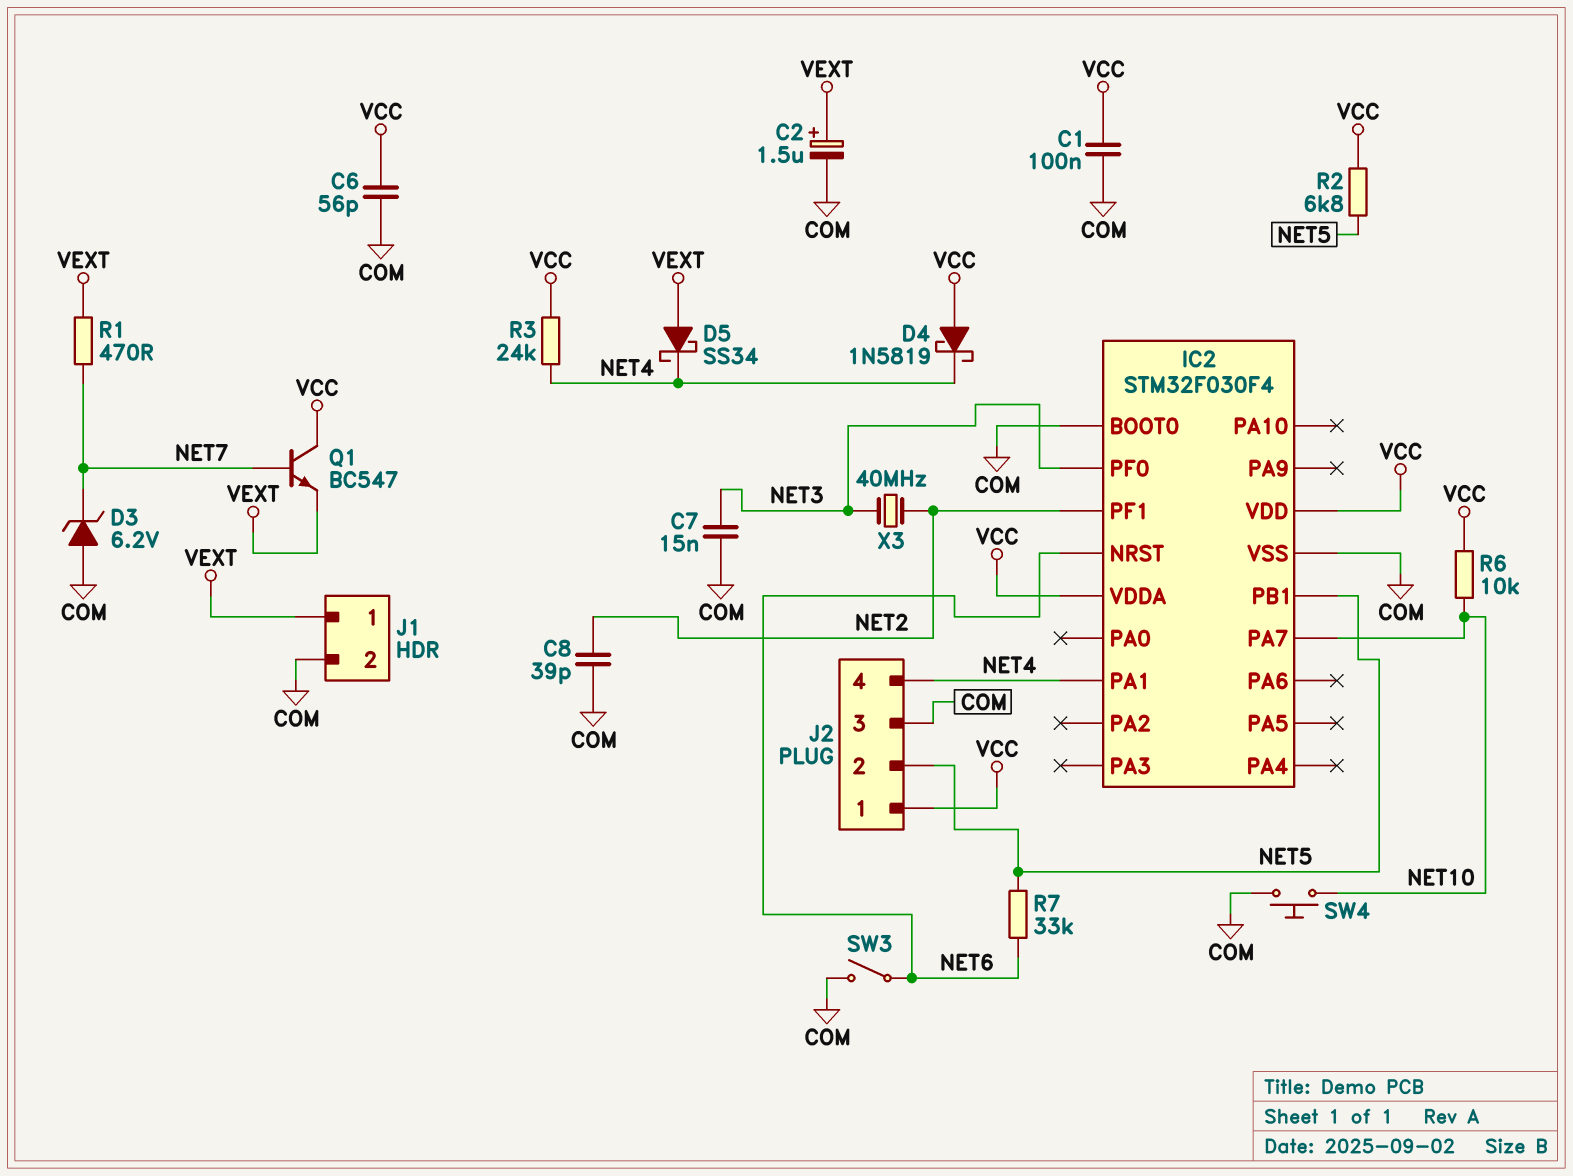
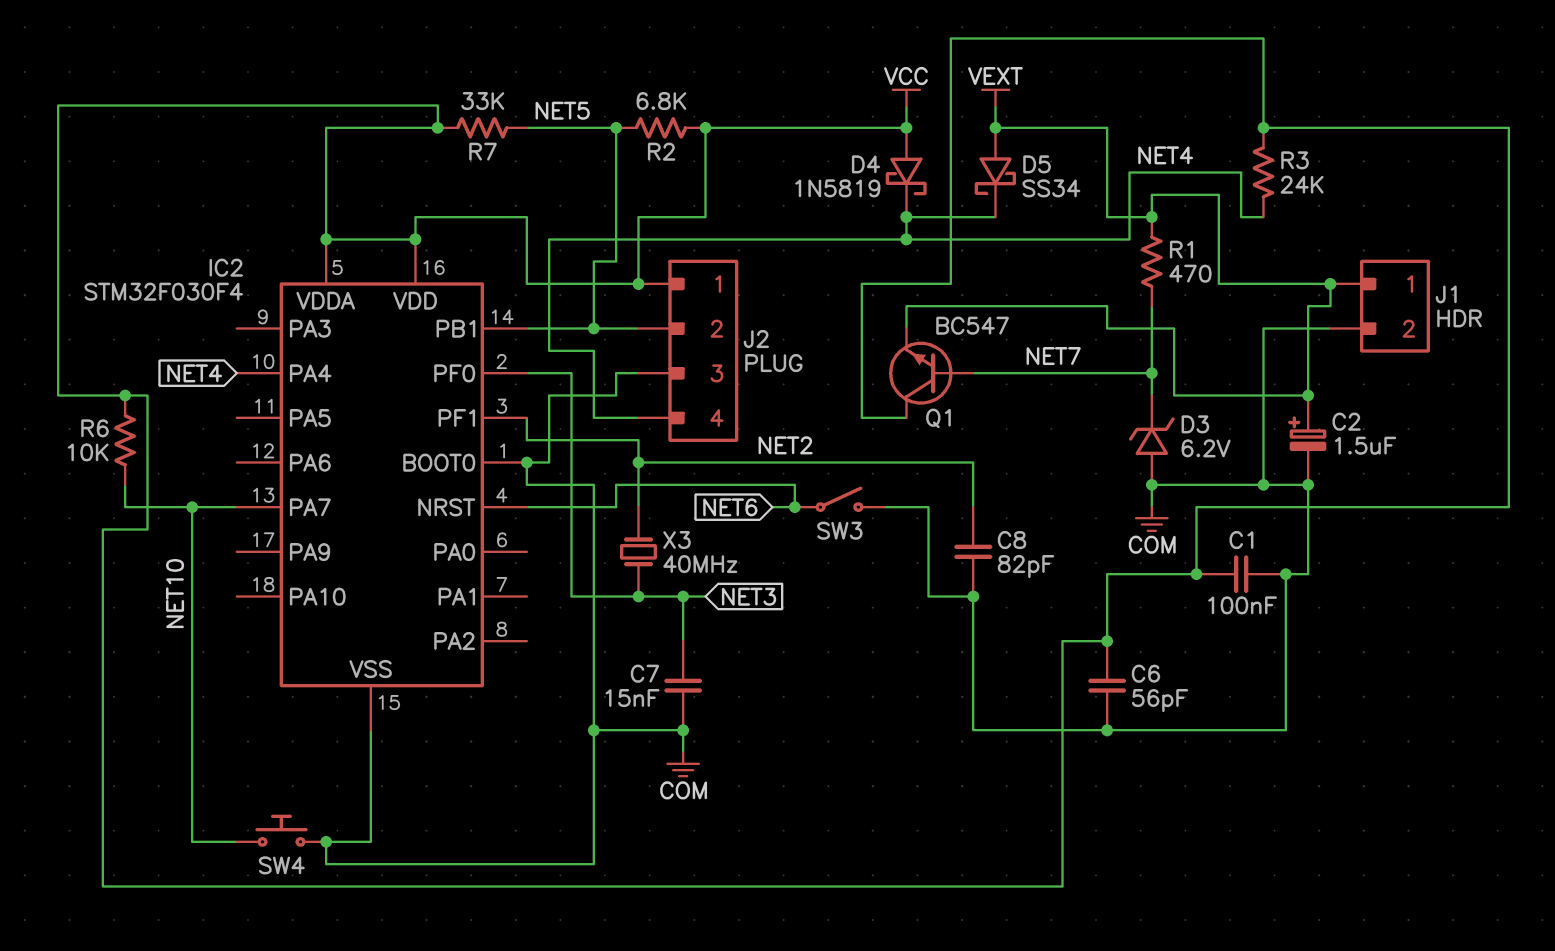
C8: 39pF (COM, NET2) -> 82pF (COM, NET2)
IC2 pin PA1: NET4 -> none
IC2 pin PA4: none -> NET4
R7: 33k (NET5, NET6) -> 33k (NET5, VCC)

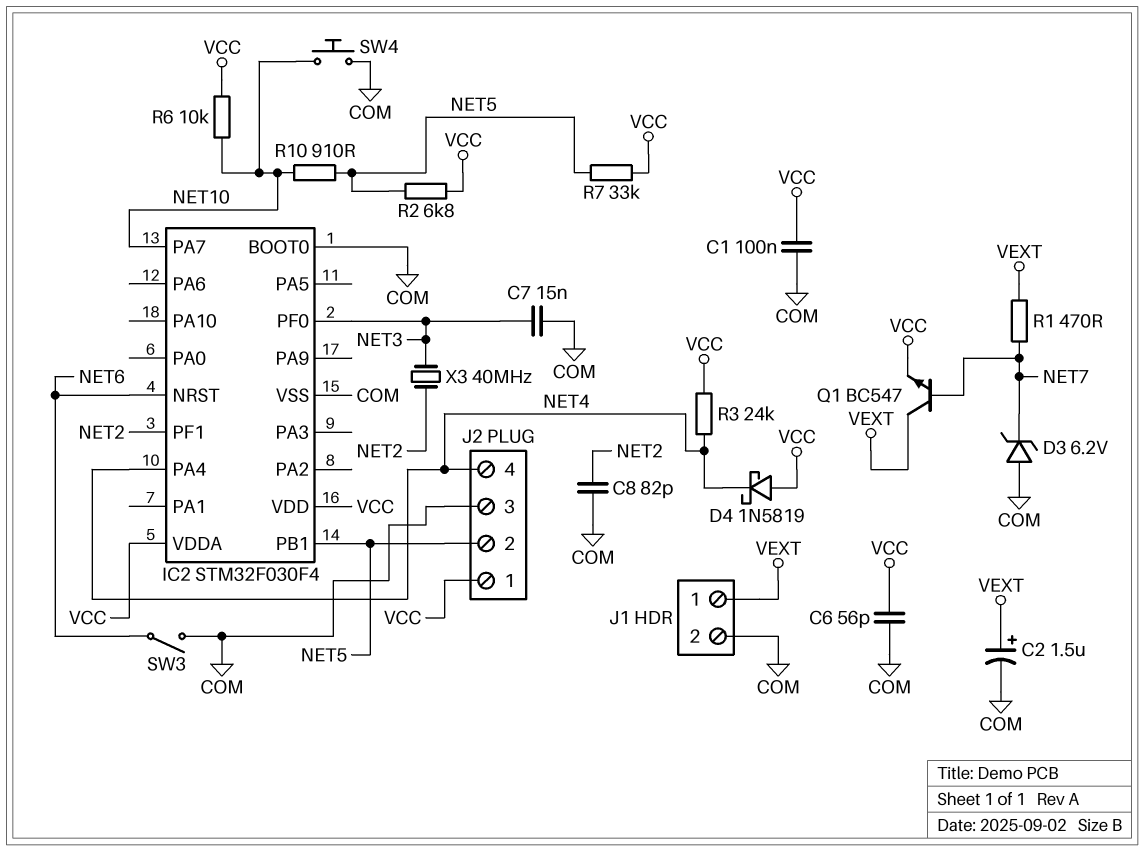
D5: schottky SS34 (A VEXT, K NET4) -> none
Q1: NPN BC547 (B NET7, C VCC, E VEXT) -> NPN BC547 (B NET7, C VEXT, E VCC)
R10: none -> 910 (NET5, NET10)

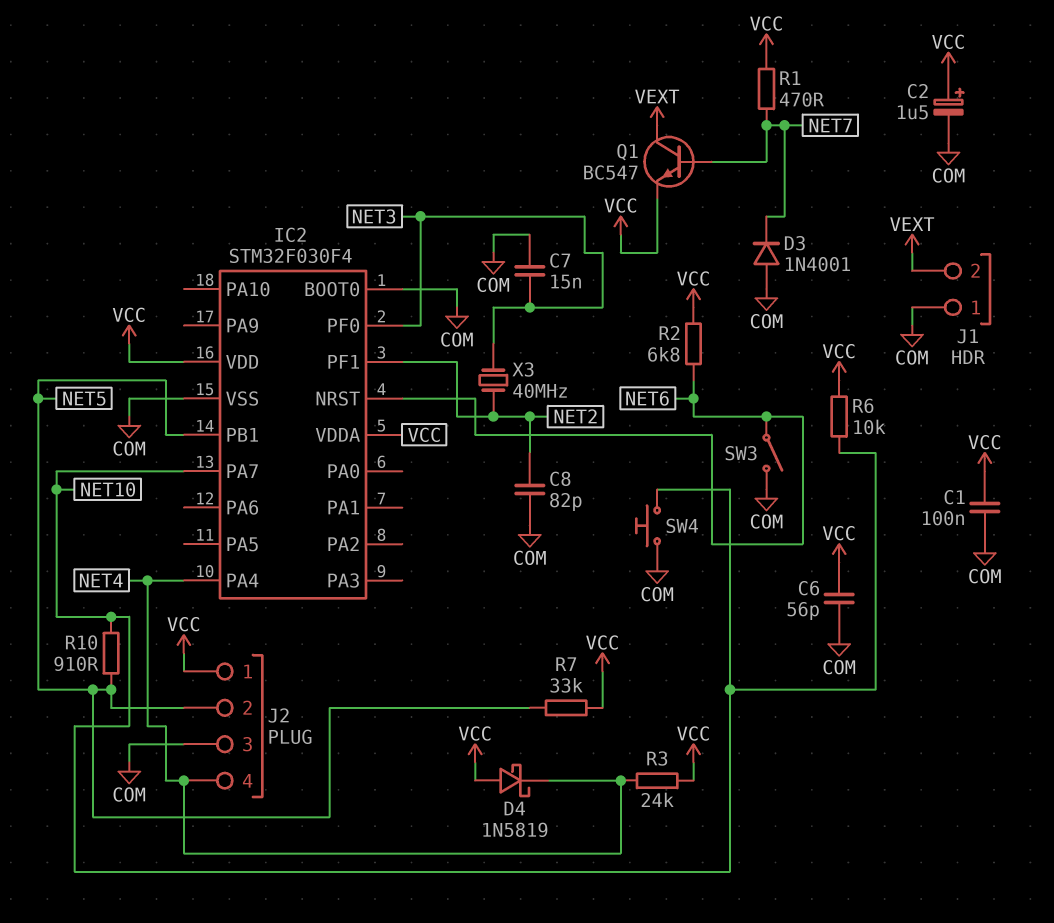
C2: 1.5uF (plus VEXT, minus COM) -> 1.5uF (plus VCC, minus COM)
D3: zener 6.2V (A COM, K NET7) -> diode 1N4001 (A COM, K NET7)
J1 pin 1: VEXT -> COM
J1 pin 2: COM -> VEXT
R1: 470 (NET7, VEXT) -> 470 (NET7, VCC)
R2: 6.8k (NET5, VCC) -> 6.8k (NET6, VCC)

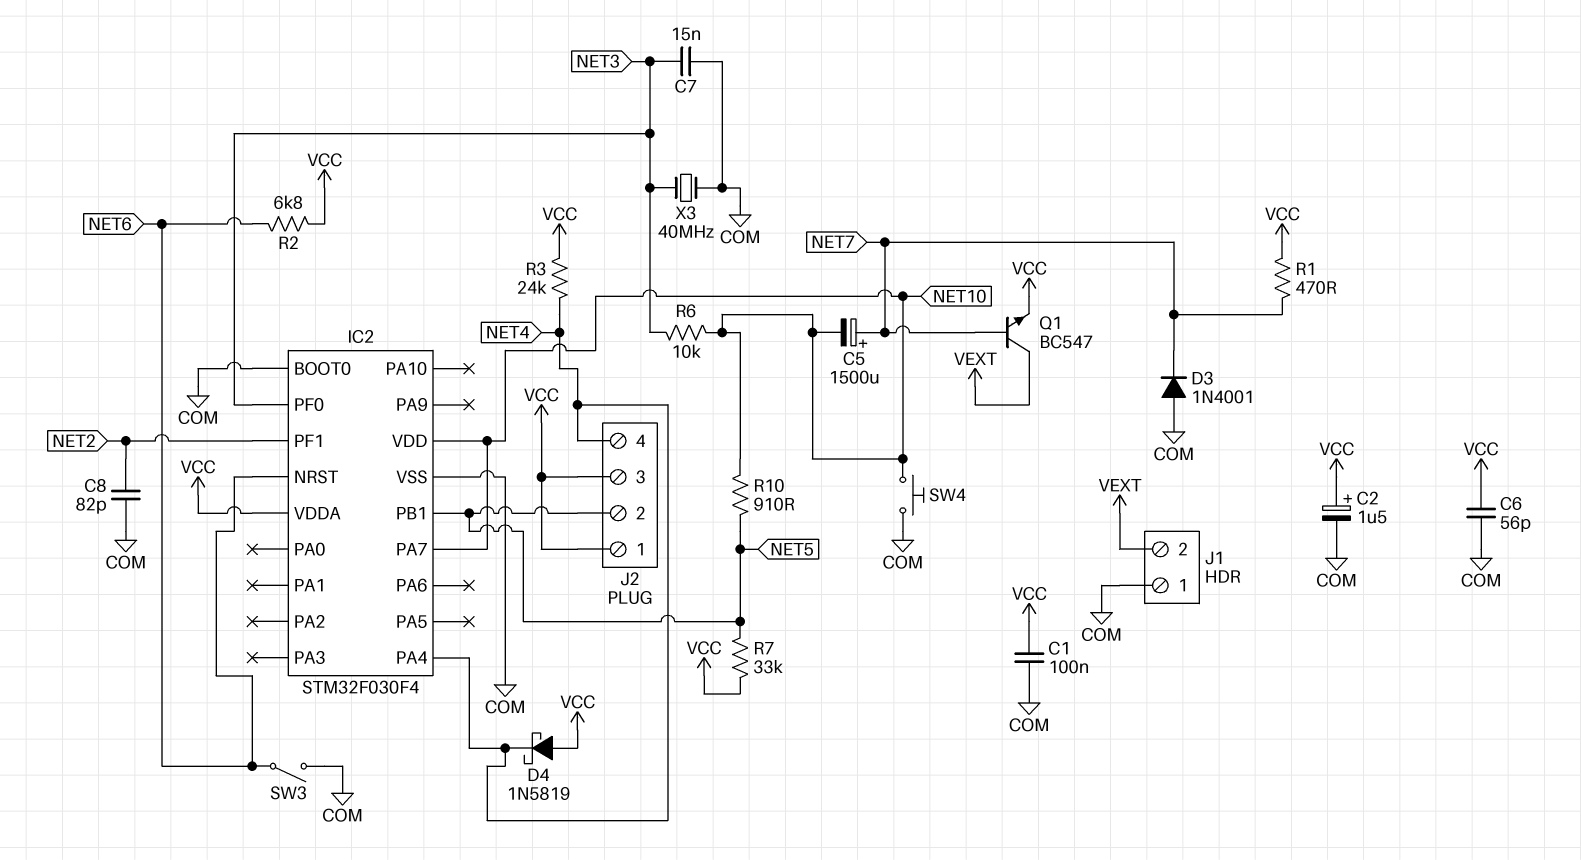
C5: none -> 1500uF (plus NET7, minus NET10)
IC2 pin VDD: VCC -> NET10
J2 pin 3: COM -> VCC
R6: 10k (NET10, VCC) -> 10k (NET3, NET10)
X3: 40MHz (NET2, NET3) -> 40MHz (COM, NET3)

